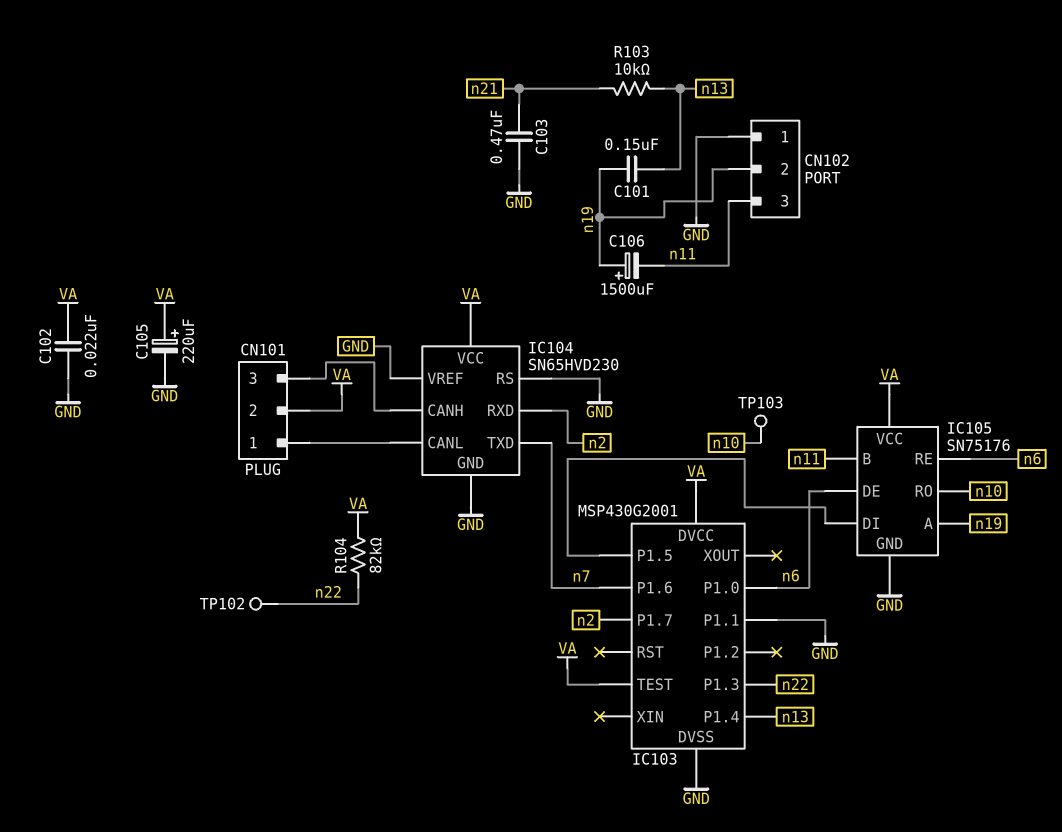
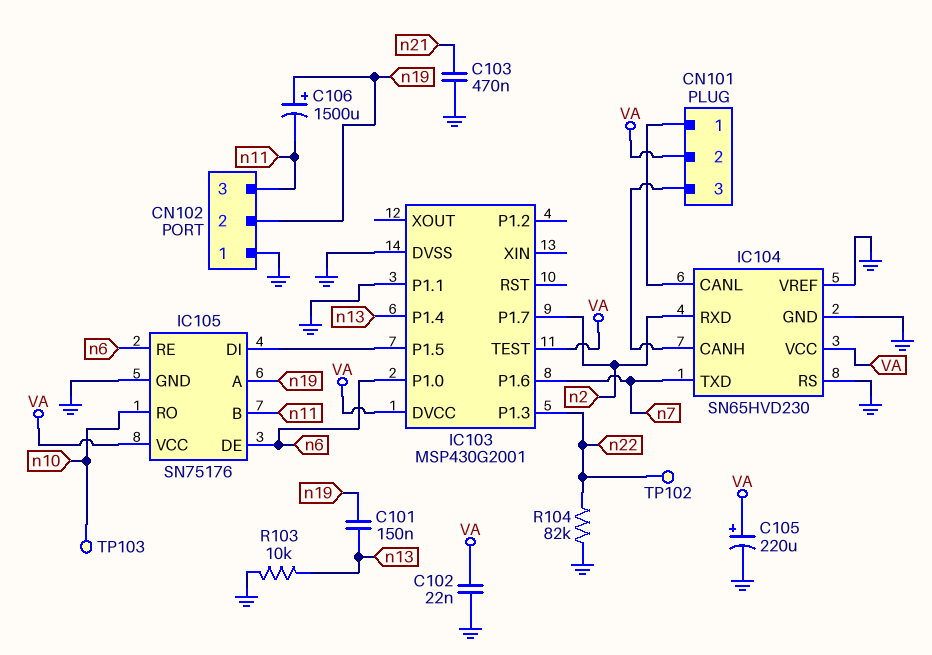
R103: 10k (n13, n21) -> 10k (GND, n13)
R104: 82k (VA, n22) -> 82k (GND, n22)

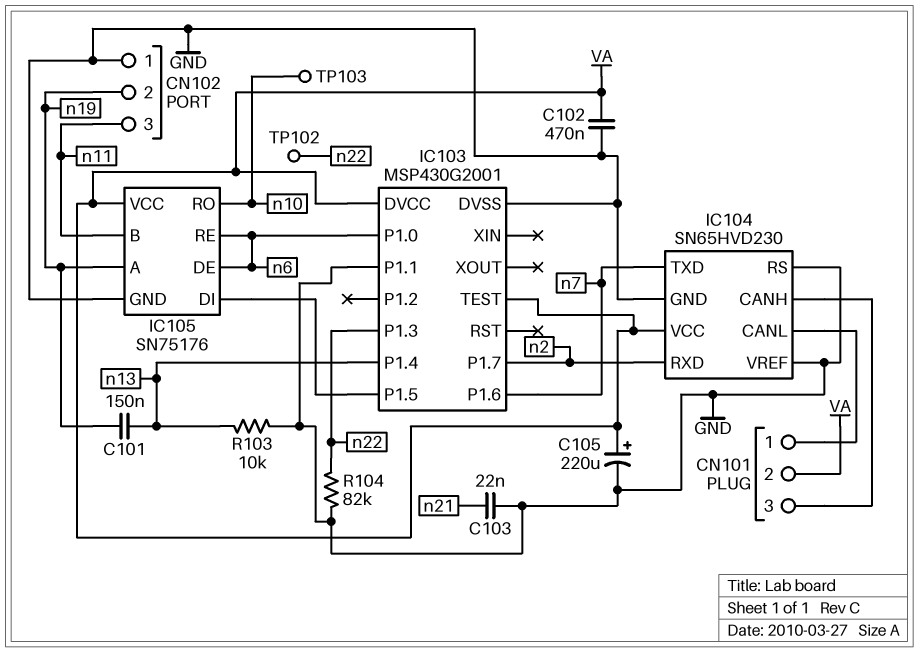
C102: 22nF (GND, VA) -> 470nF (GND, VA)
C103: 470nF (GND, n21) -> 22nF (GND, n21)
C106: 1500uF (plus n19, minus n11) -> none

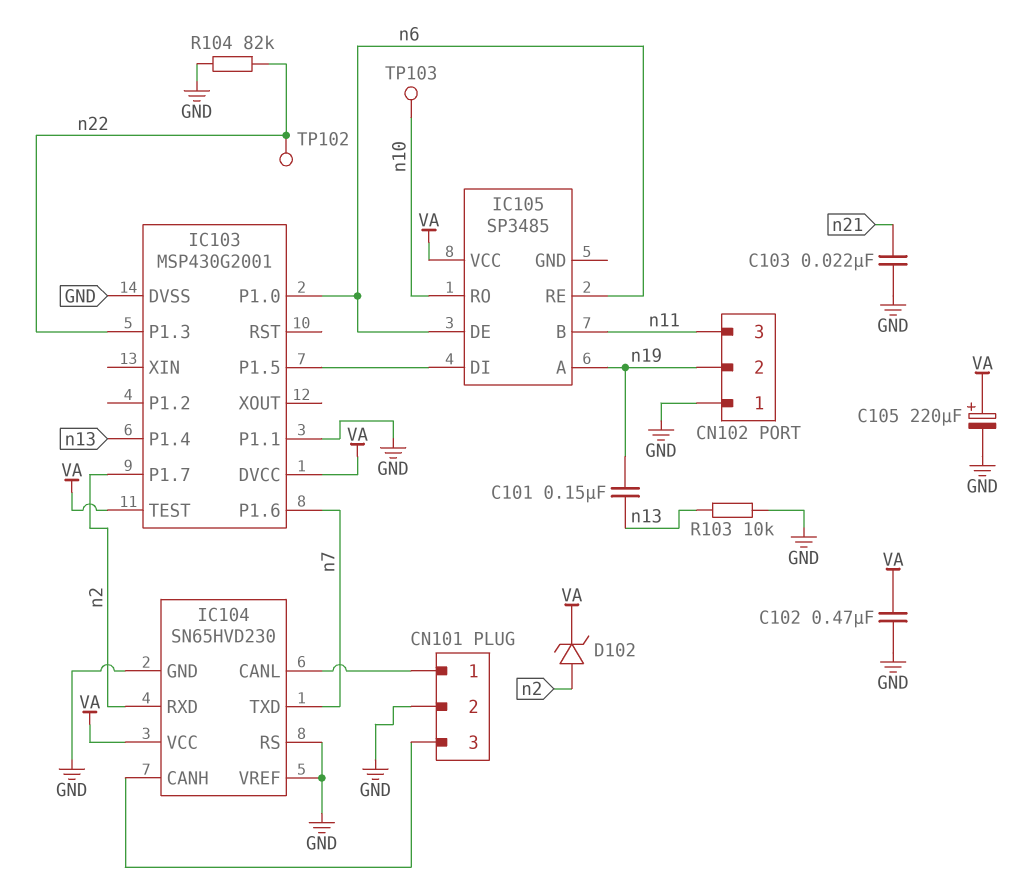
CN101 pin 2: VA -> GND
D102: none -> zener (A n2, K VA)
IC105: SN75176 -> SP3485
IC105 pin GND: GND -> none

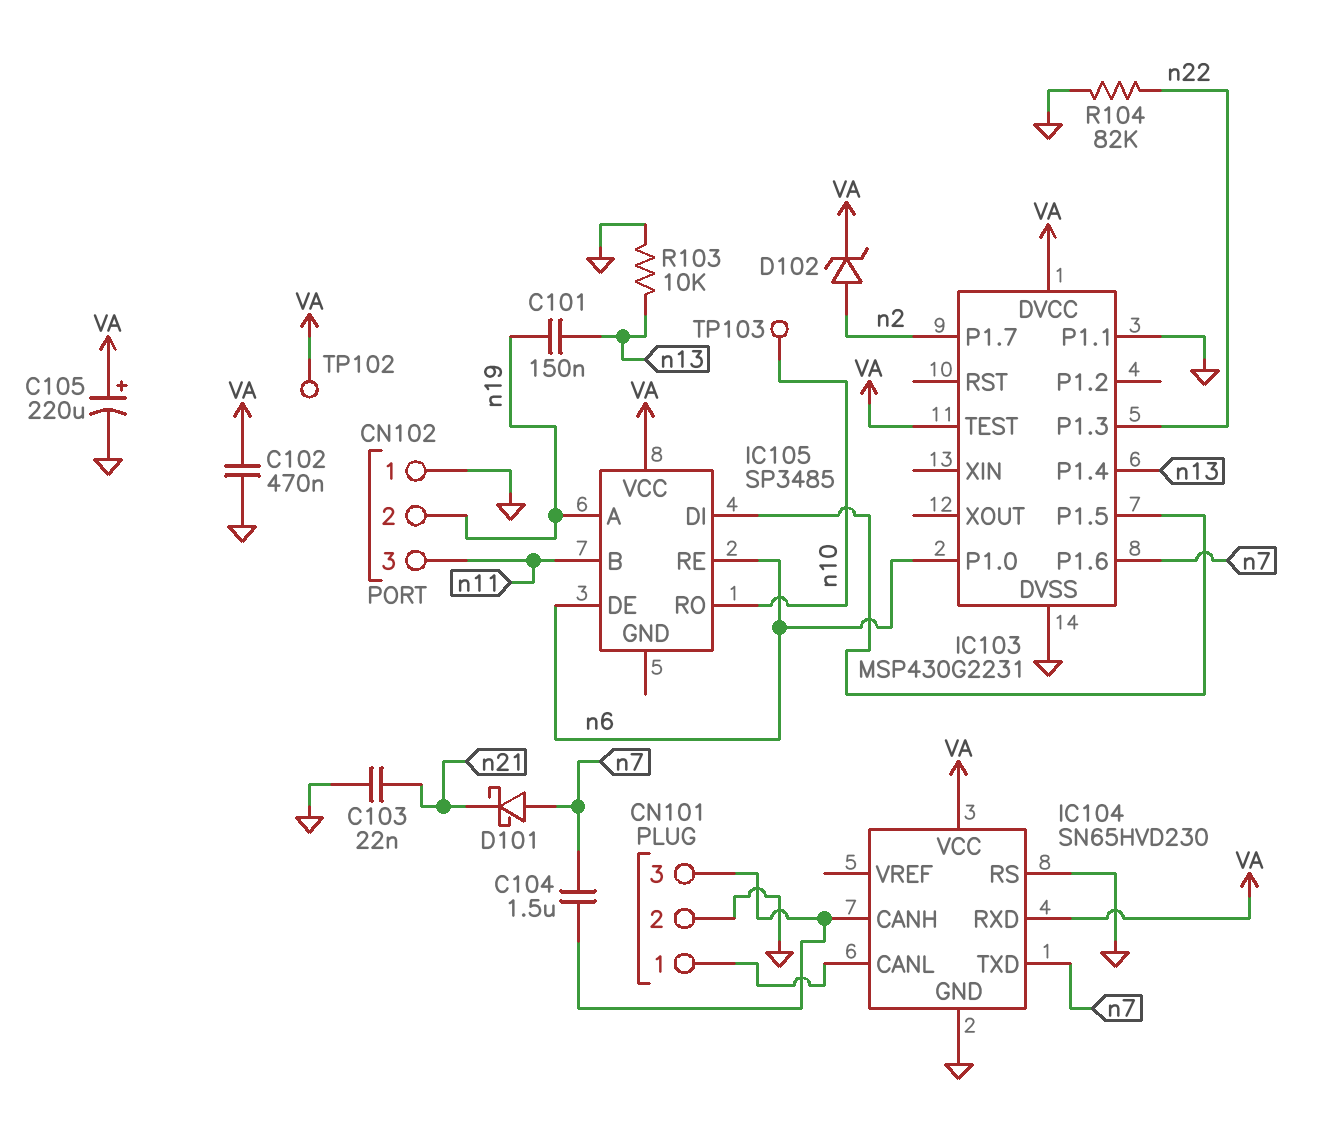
C104: none -> 1.5uF (CN101/3, n7)
D101: none -> schottky (A n7, K n21)
IC103: MSP430G2001 -> MSP430G2231
IC104 pin RXD: n2 -> VA
IC104 pin VREF: GND -> none
TP102: test point (n22) -> test point (VA)

